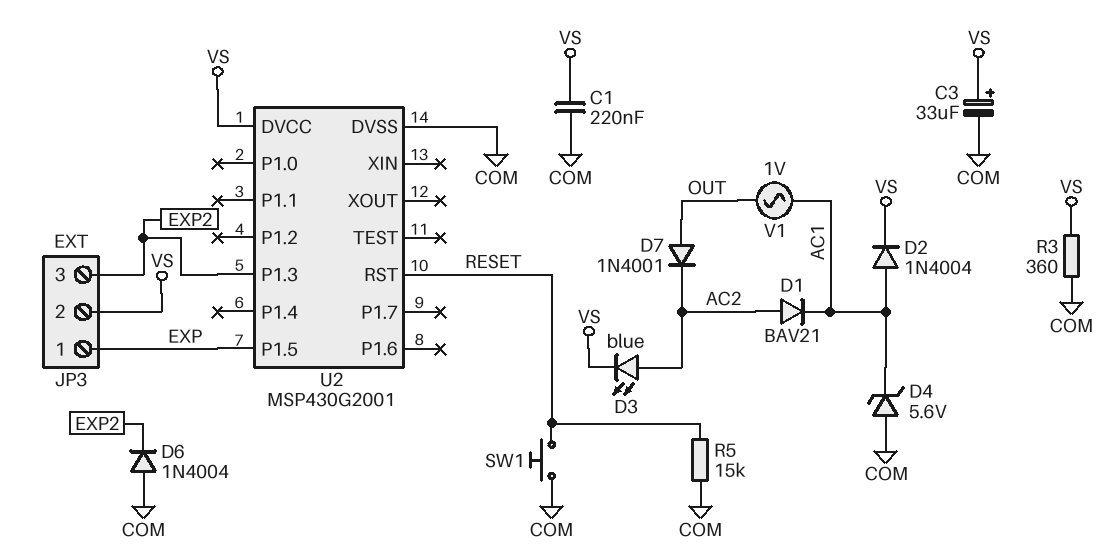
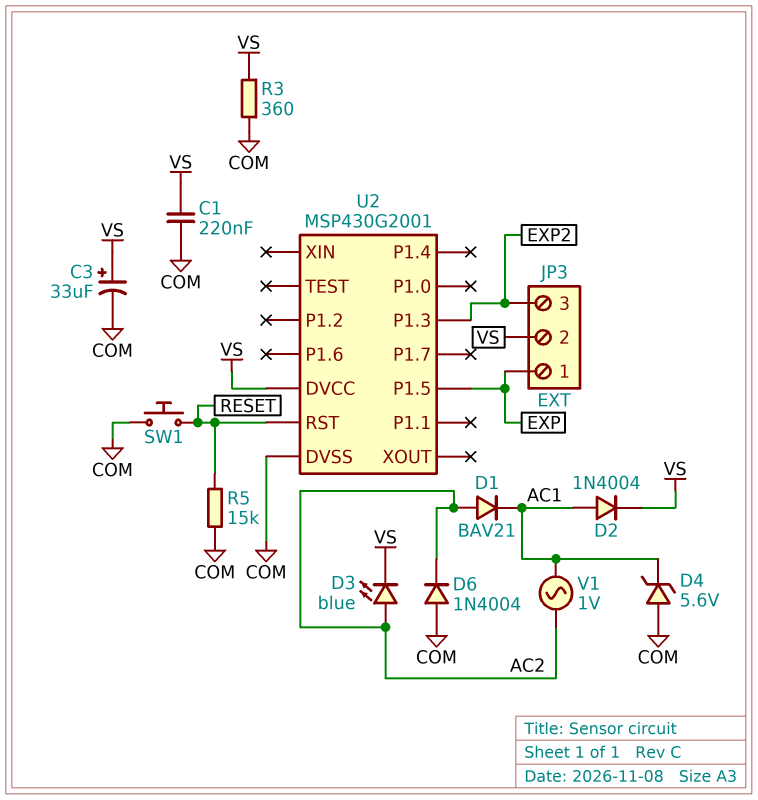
D6: diode 1N4004 (A COM, K EXP2) -> diode 1N4004 (A COM, K AC2)
D7: diode 1N4001 (A OUT, K AC2) -> none
V1: AC 1V (AC1, OUT) -> AC 1V (AC1, AC2)

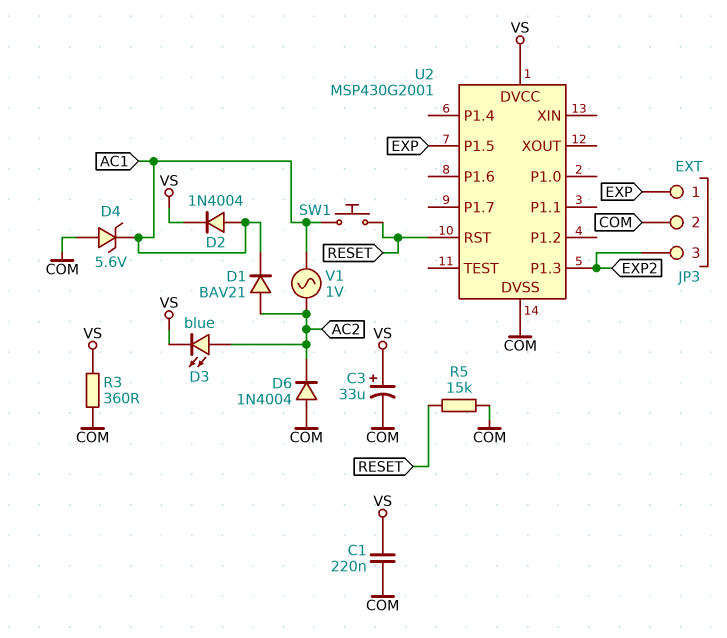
JP3 pin 2: VS -> COM
SW1: button (COM, RESET) -> button (AC1, RESET)

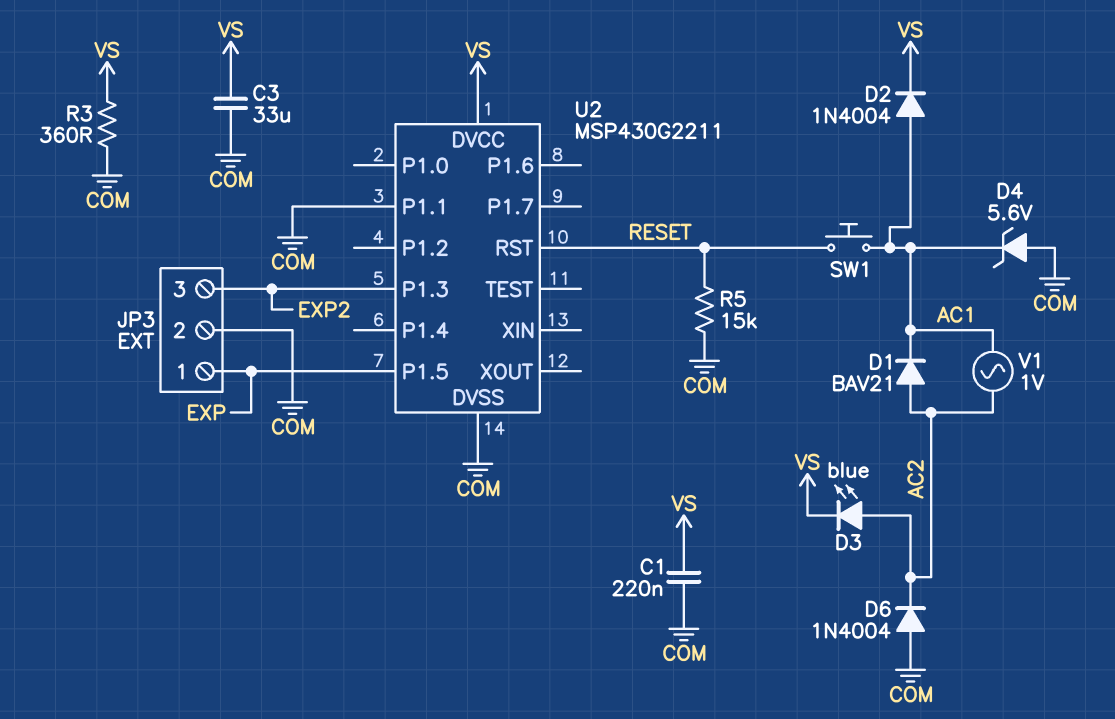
C3: 33uF (plus VS, minus COM) -> 33uF (COM, VS)
U2: MSP430G2001 -> MSP430G2211
U2 pin P1.1: none -> COM

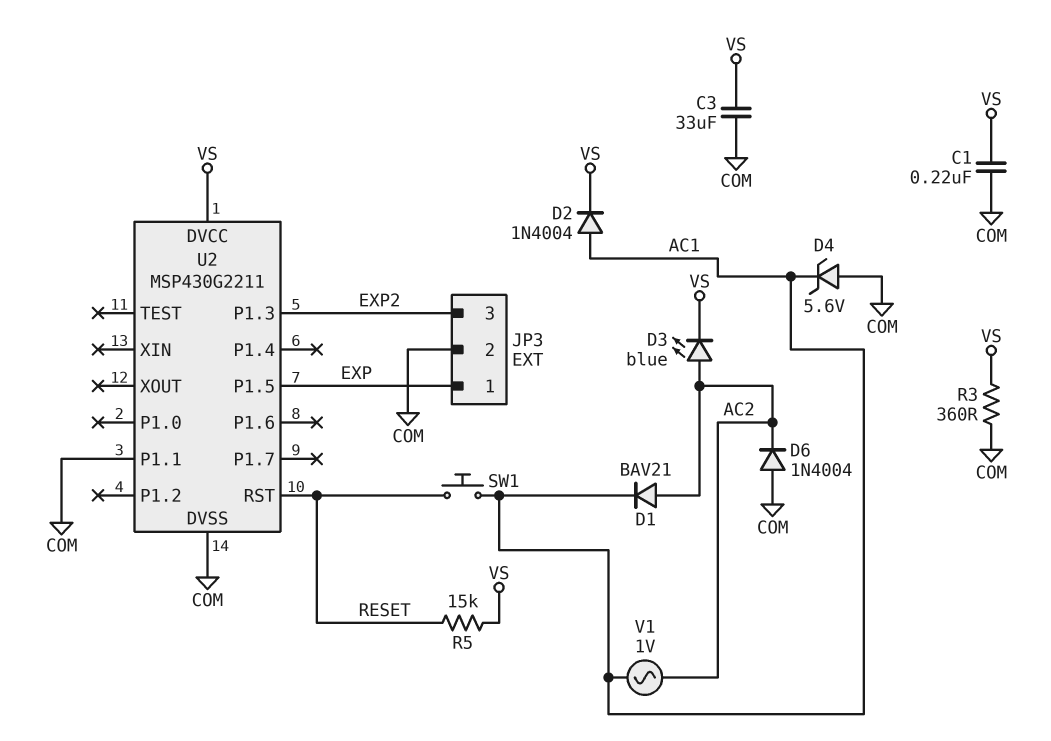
R5: 15k (COM, RESET) -> 15k (RESET, VS)

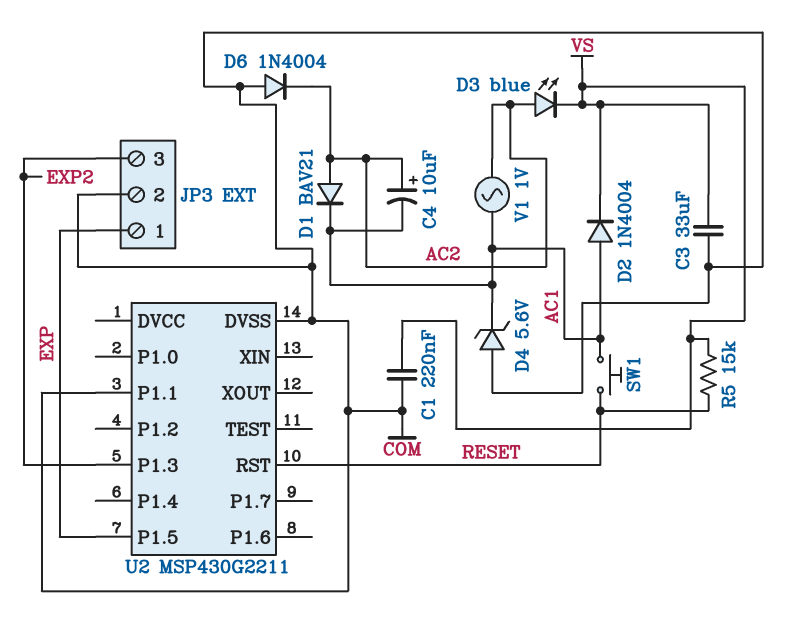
C4: none -> 10uF (plus AC2, minus AC1)
R3: 360 (COM, VS) -> none
U2 pin DVCC: VS -> none

